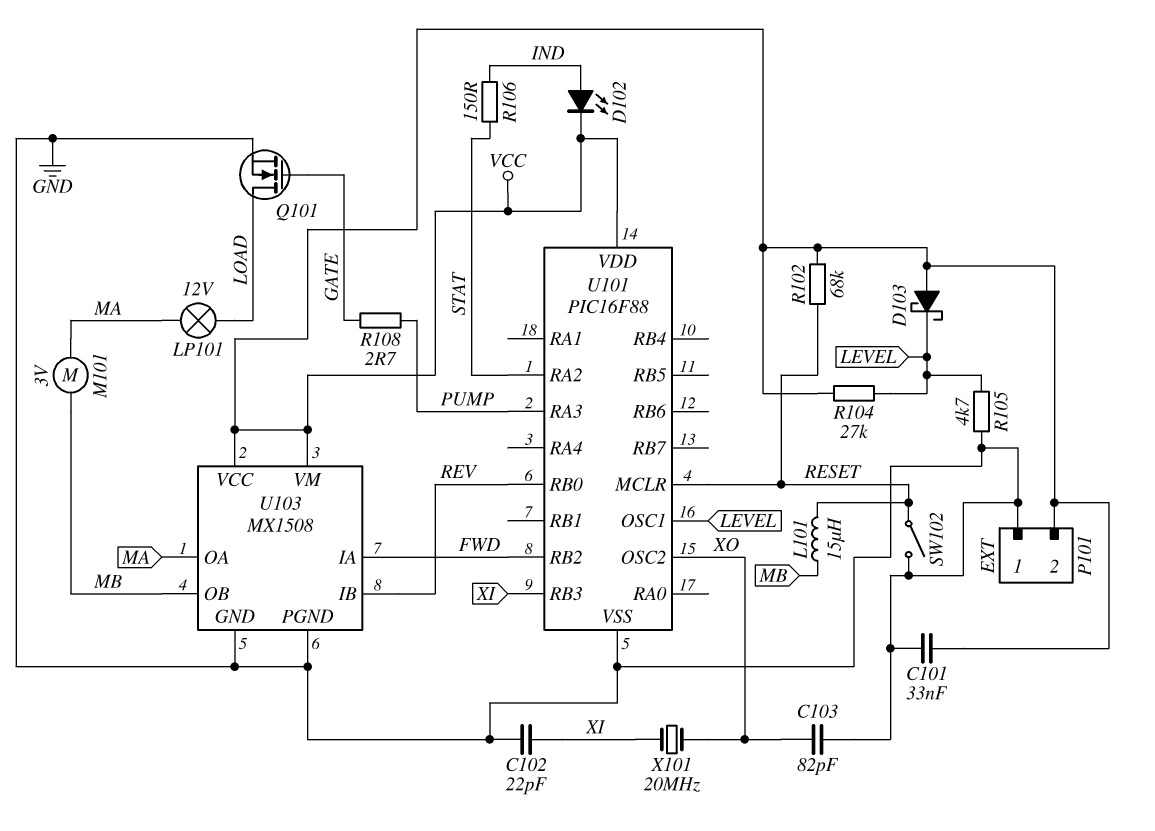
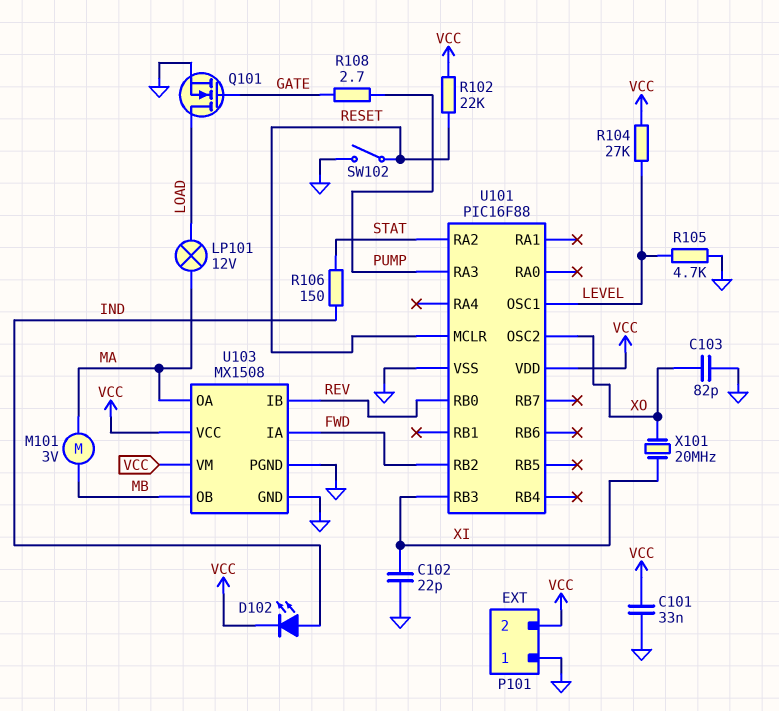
D103: schottky (A VCC, K LEVEL) -> none
L101: 15uH (MB, RESET) -> none
R102: 68k (RESET, VCC) -> 22k (RESET, VCC)

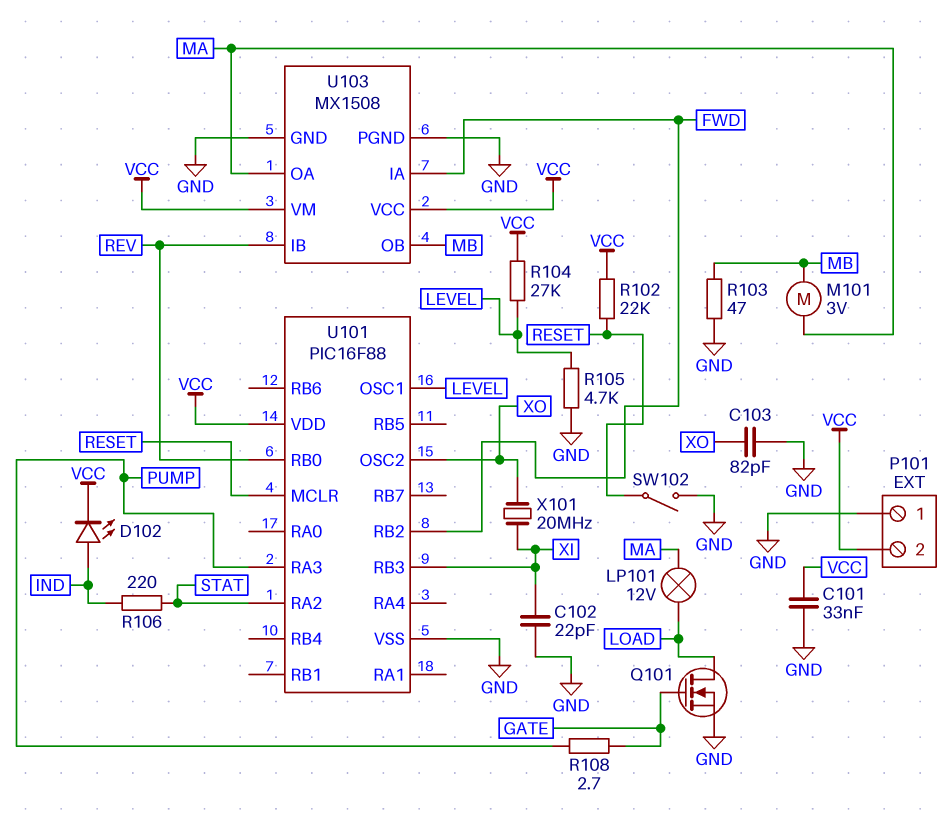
R103: none -> 47 (GND, MB)
R106: 150 (IND, STAT) -> 220 (IND, STAT)

